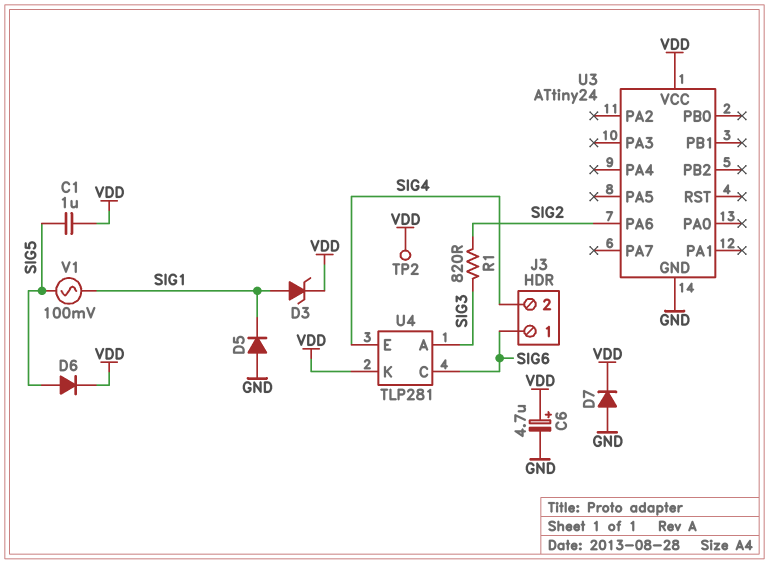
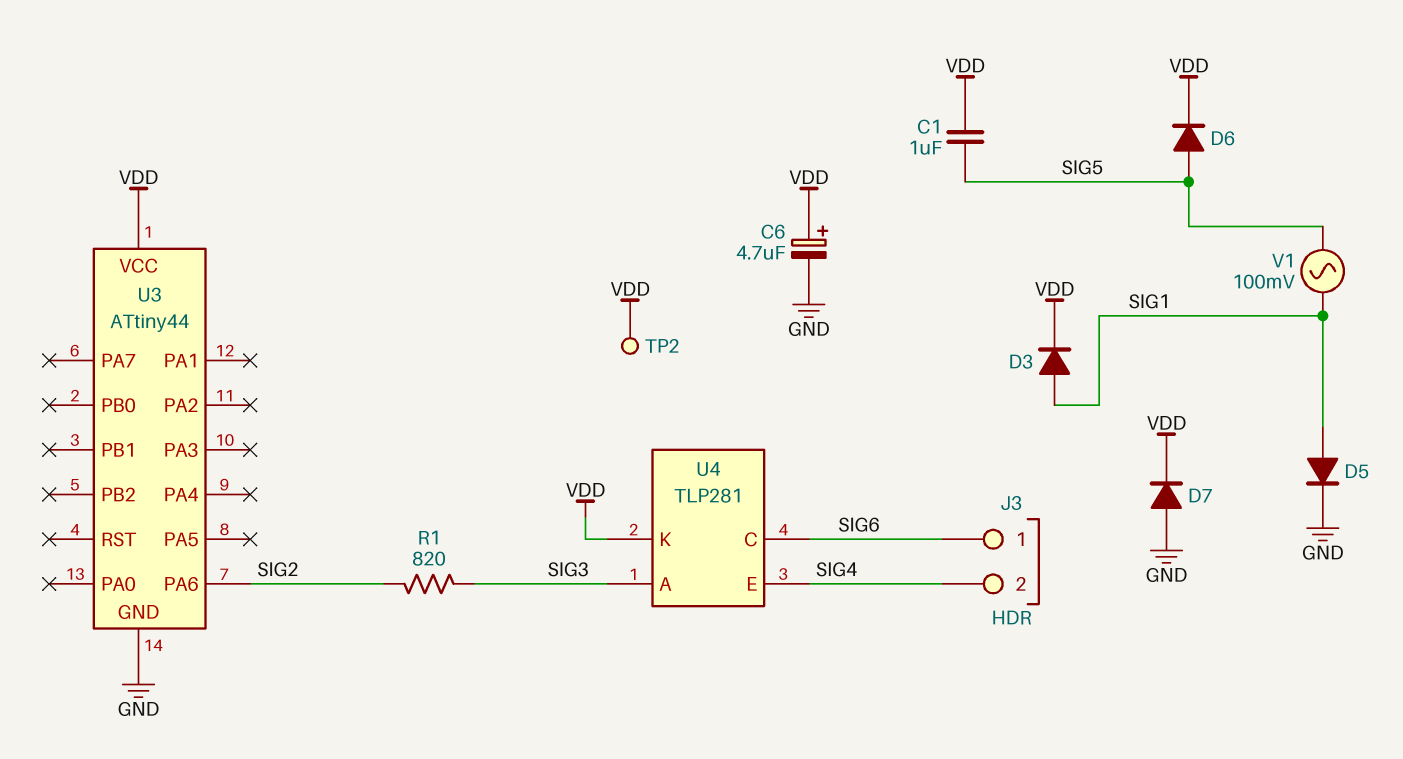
D3: zener (A SIG1, K VDD) -> diode (A SIG1, K VDD)
D5: diode (A GND, K SIG1) -> diode (A SIG1, K GND)
U3: ATtiny24 -> ATtiny44

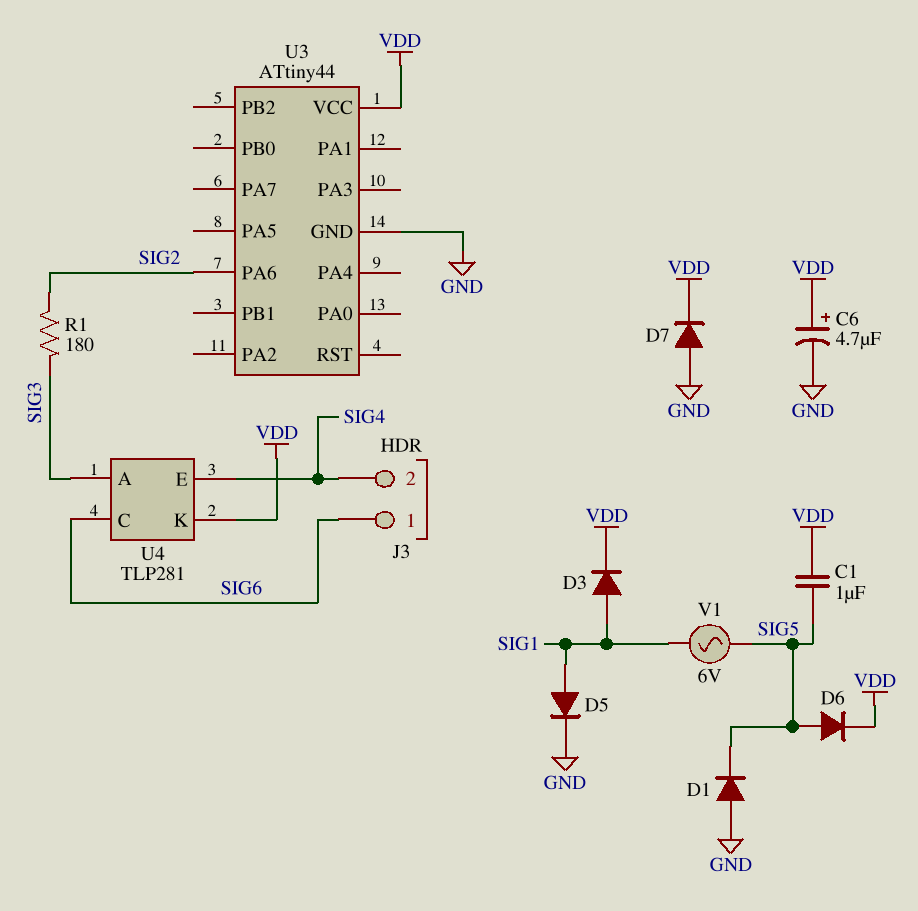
D1: none -> diode (A GND, K SIG5)
R1: 820 (SIG2, SIG3) -> 180 (SIG2, SIG3)
TP2: test point (VDD) -> none
V1: AC 100mV (SIG1, SIG5) -> AC 6V (SIG1, SIG5)

